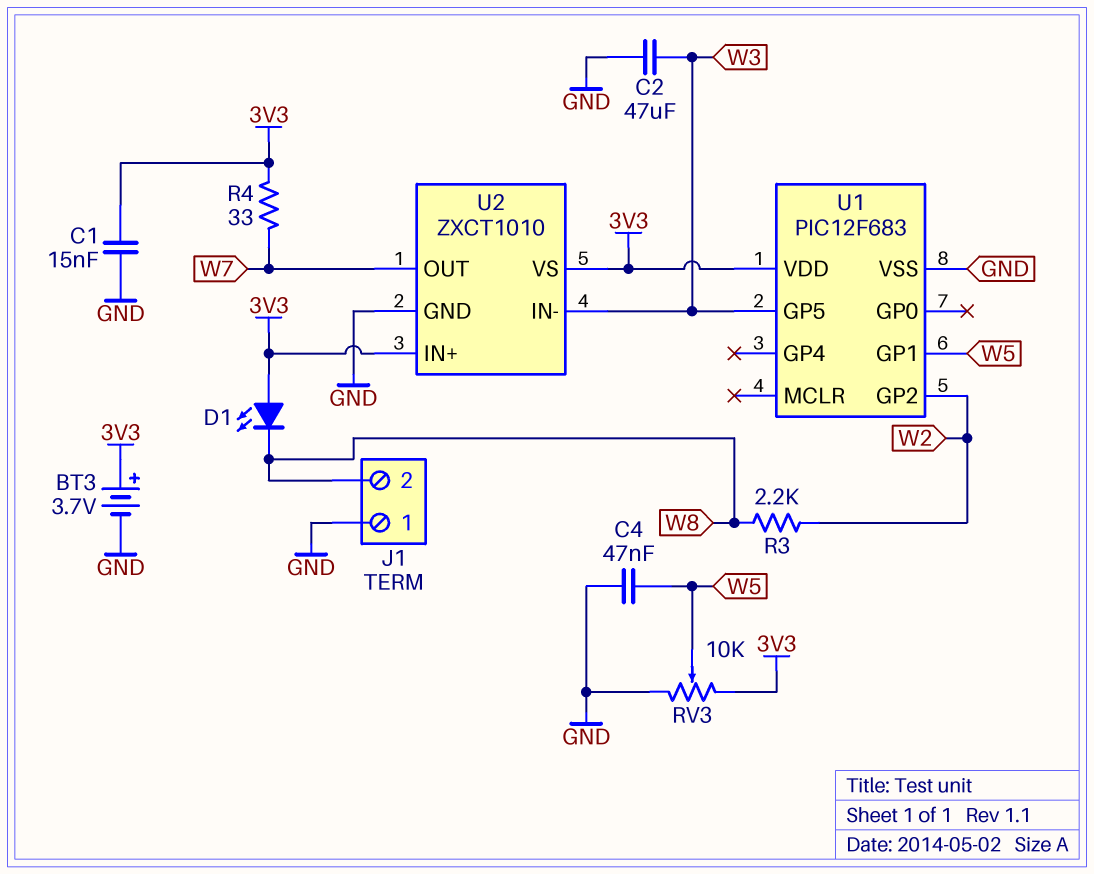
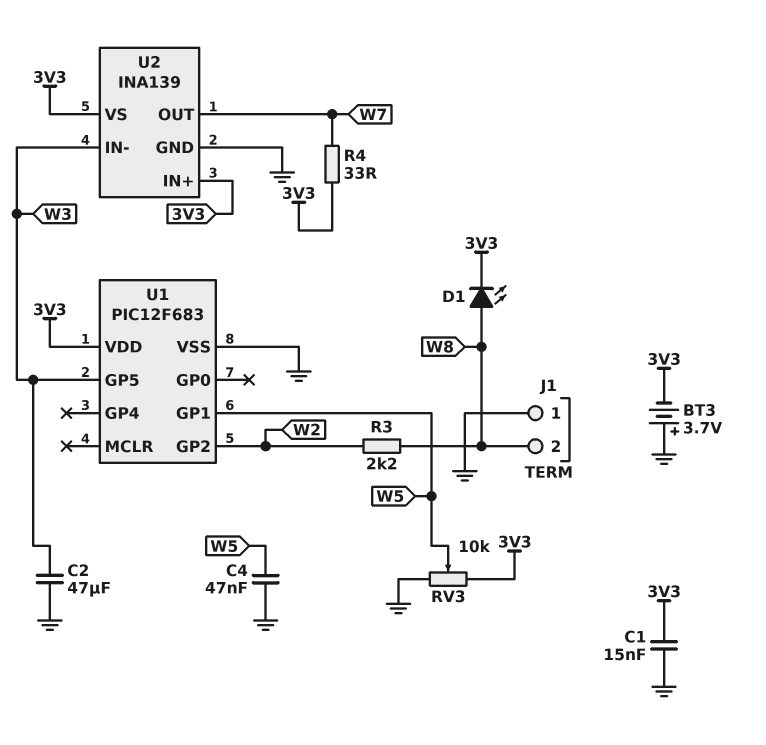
BT3: 3.7V (plus 3V3, minus GND) -> 3.7V (plus GND, minus 3V3)
D1: LED (A 3V3, K W8) -> LED (A W8, K 3V3)
U2: ZXCT1010 -> INA139

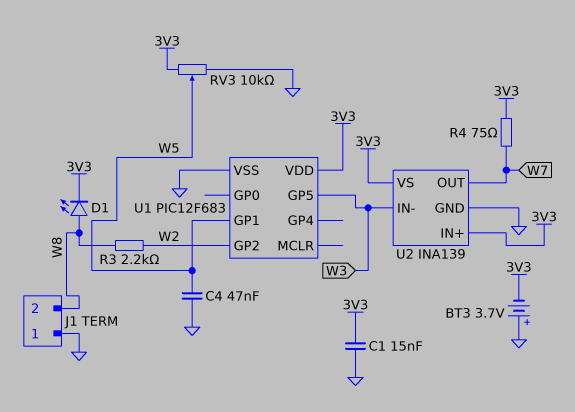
C2: 47uF (GND, W3) -> none
R4: 33 (3V3, W7) -> 75 (3V3, W7)

